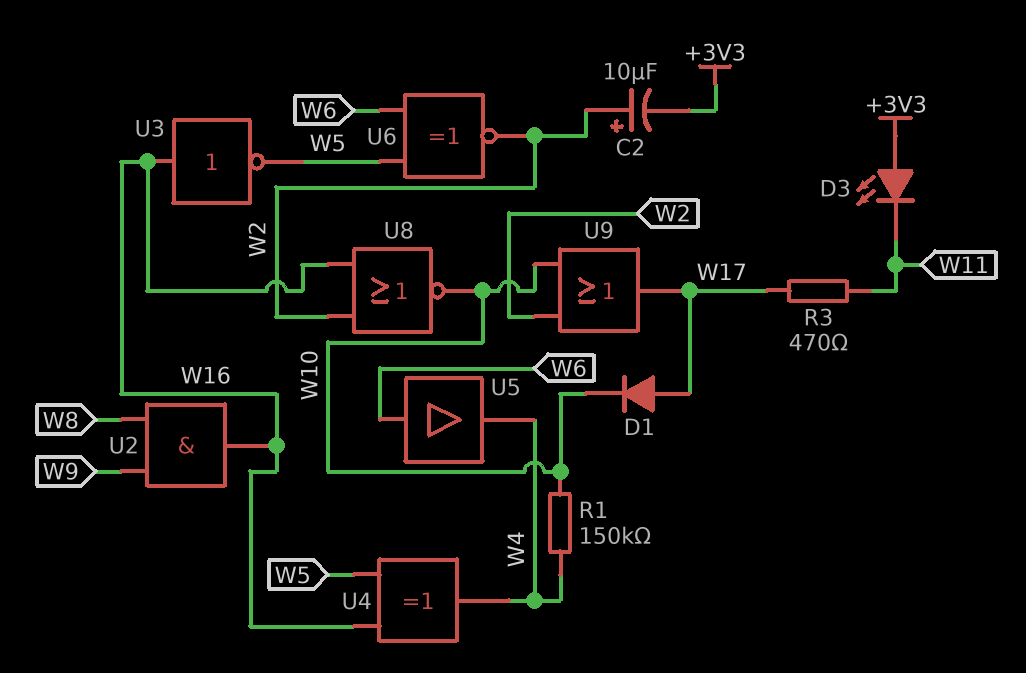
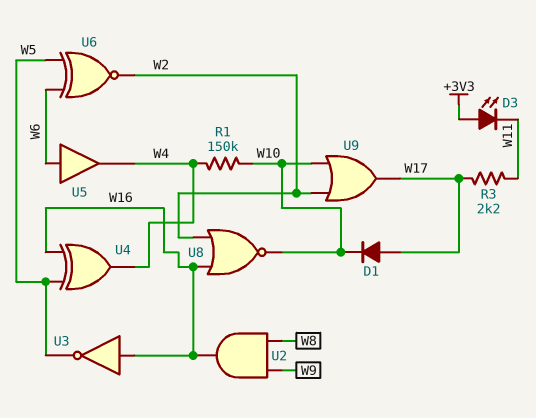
C2: 10uF (plus W2, minus +3V3) -> none
R3: 470 (W11, W17) -> 2.2k (W11, W17)

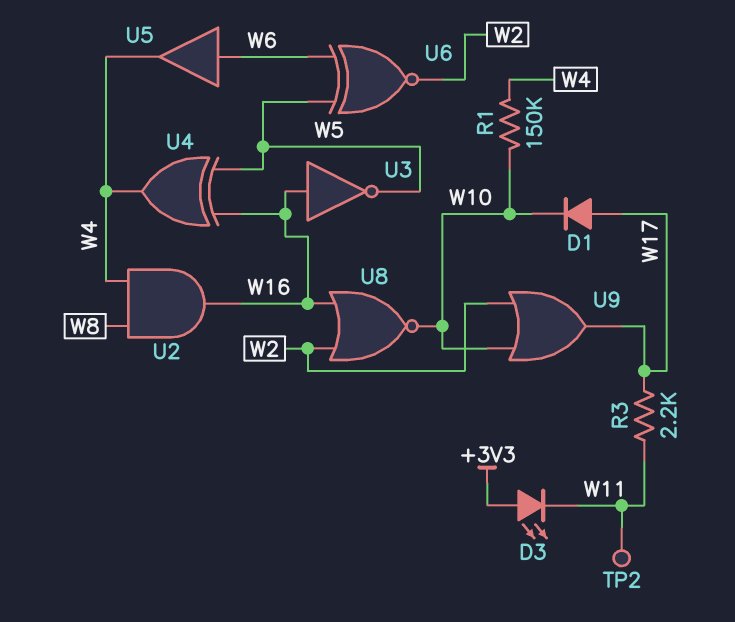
TP2: none -> test point (W11)
U2: AND (in W8, in W9, out W16) -> AND (in W4, in W8, out W16)

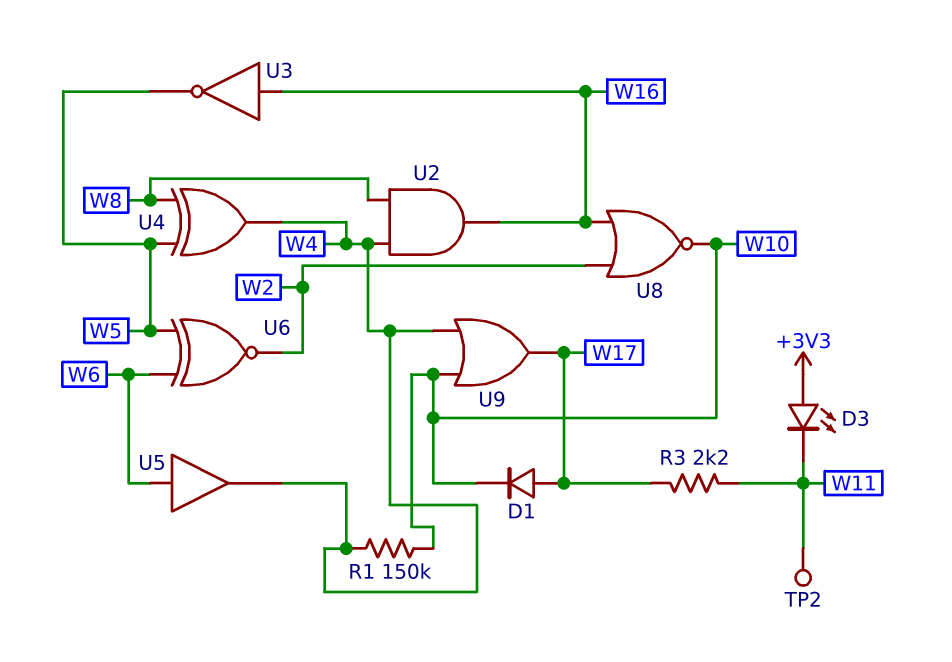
U4: XOR (in W5, in W16, out W4) -> XOR (in W5, in W8, out W4)
U9: OR (in W2, in W10, out W17) -> OR (in W4, in W10, out W17)

